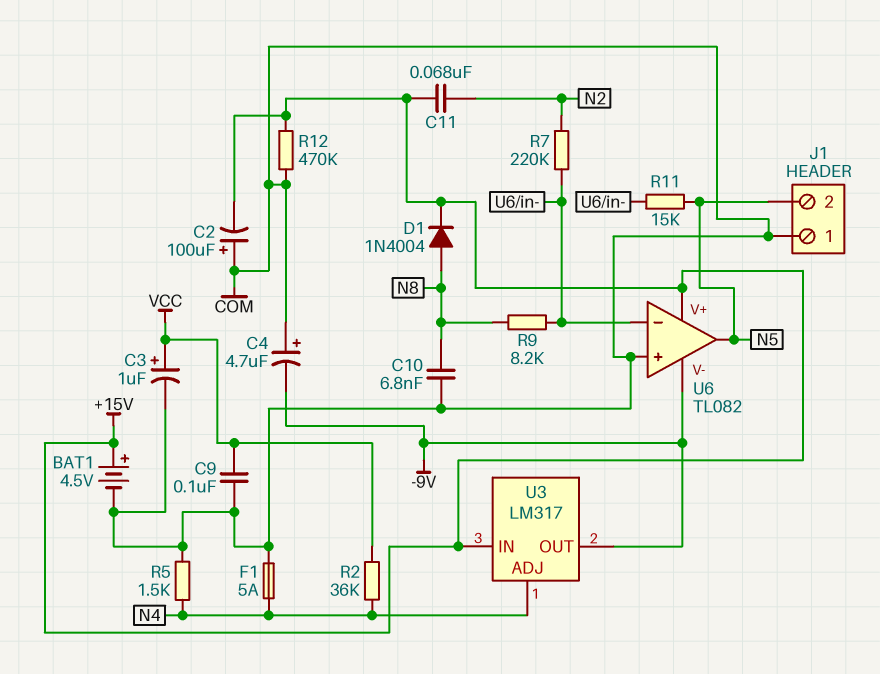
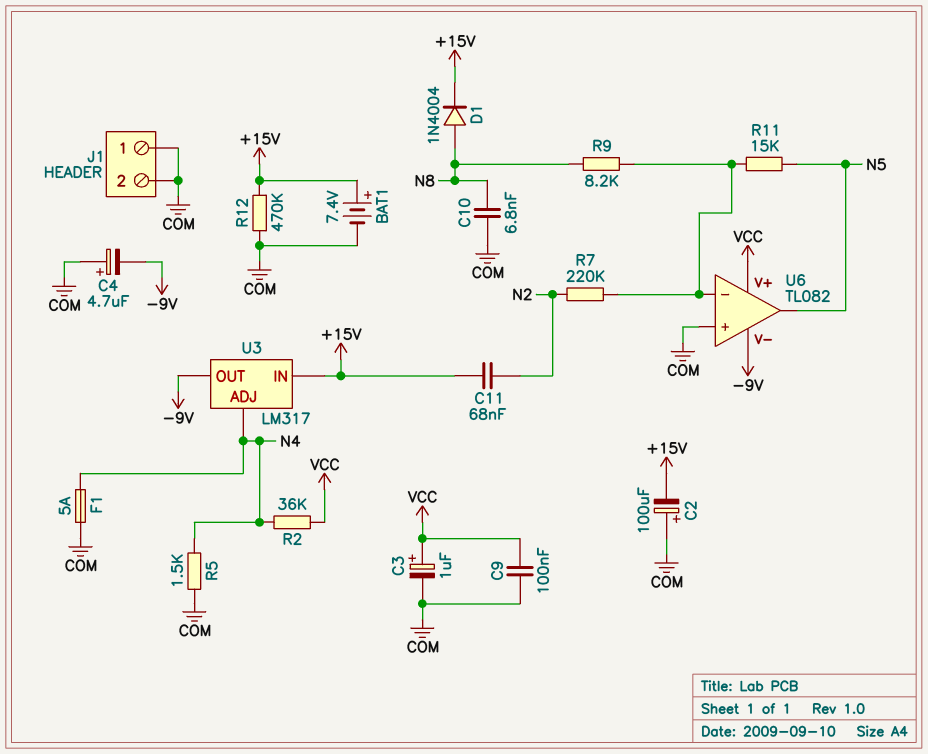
BAT1: 4.5V (plus +15V, minus COM) -> 7.4V (plus +15V, minus COM)
J1 pin 2: N5 -> COM
U6 pin V+: +15V -> VCC

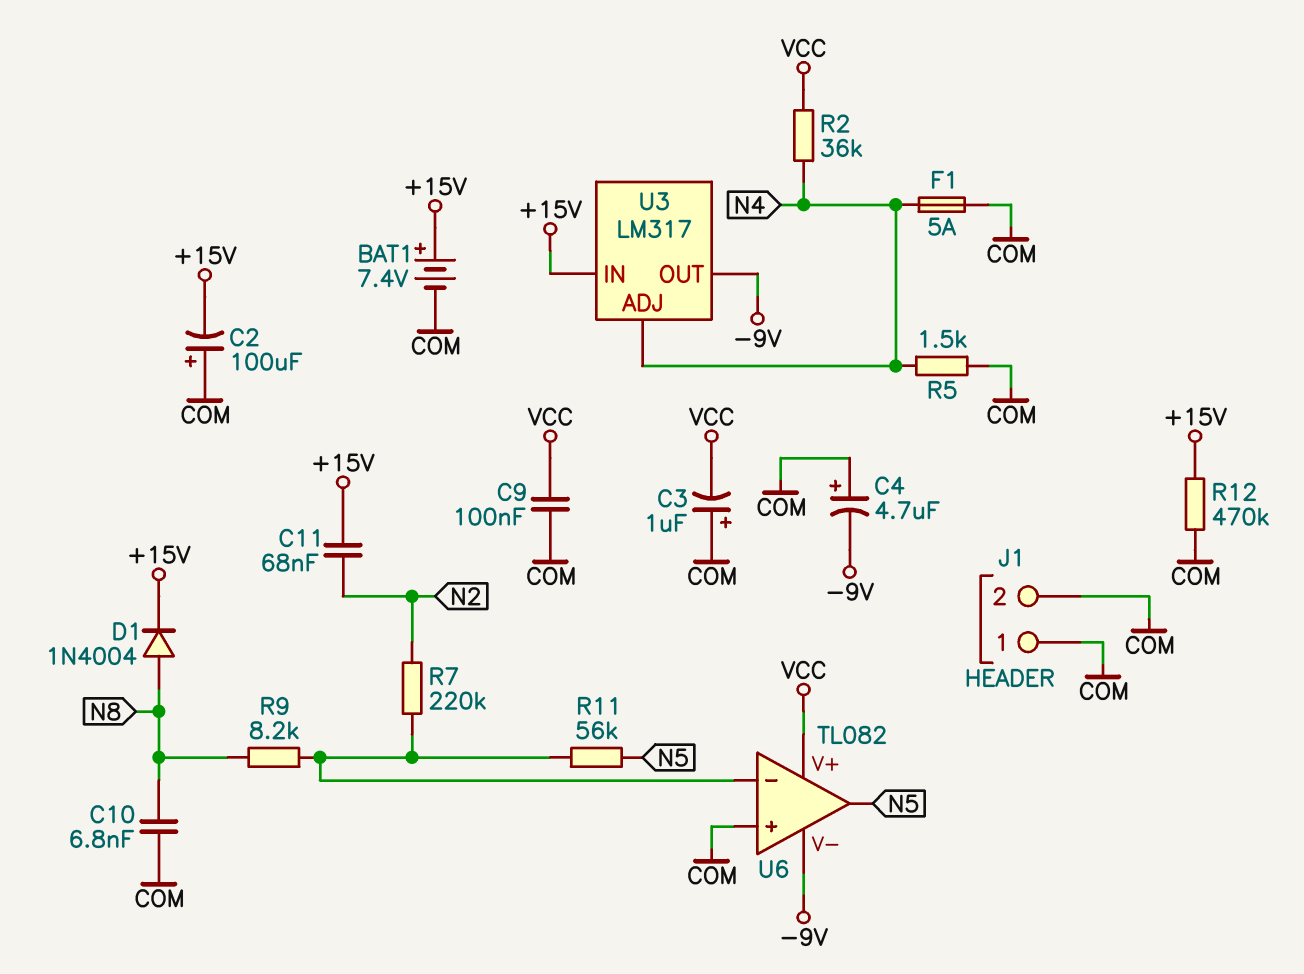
C3: 1uF (plus VCC, minus COM) -> 1uF (plus COM, minus VCC)
R11: 15k (N5, U6/in-) -> 56k (N5, U6/in-)

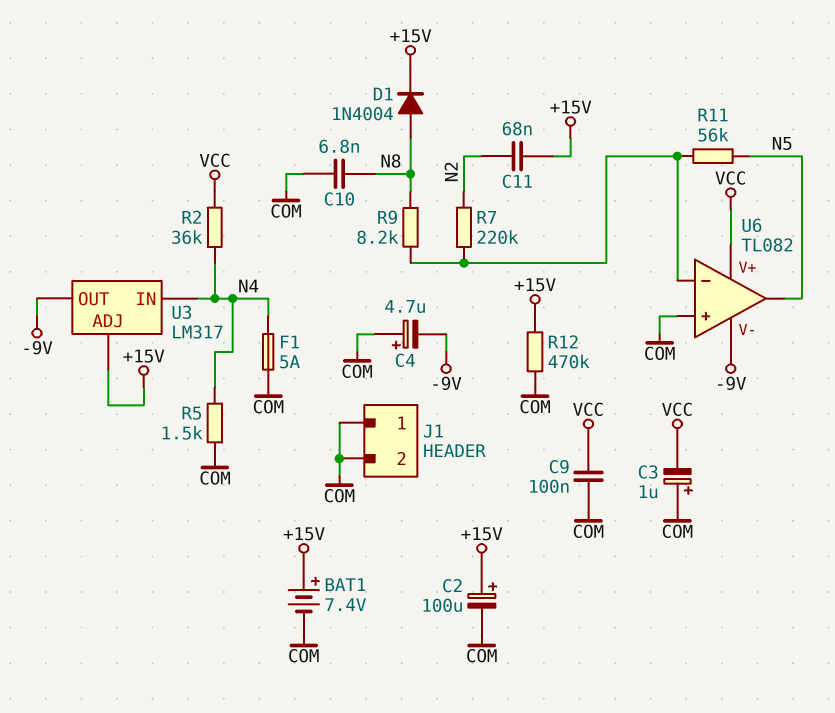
C2: 100uF (plus COM, minus +15V) -> 100uF (plus +15V, minus COM)
U3 pin ADJ: N4 -> +15V
U3 pin IN: +15V -> N4

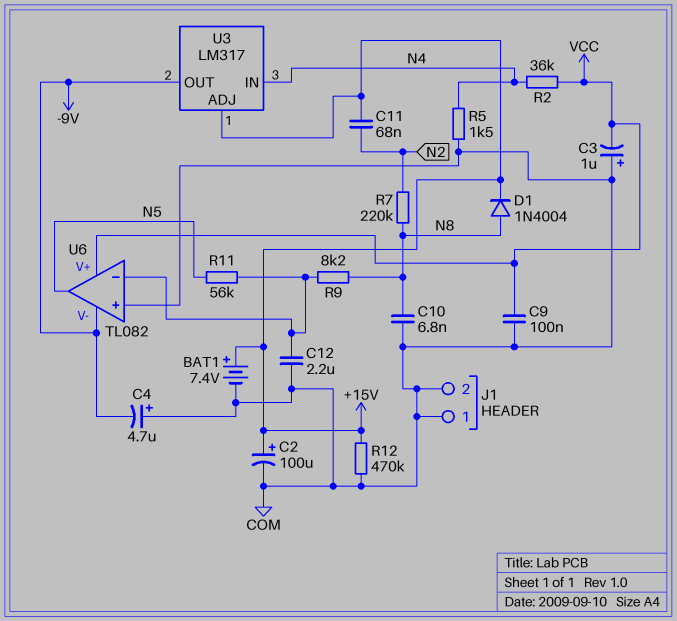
C12: none -> 2.2uF (COM, U6/in-)
F1: 5A (COM, N4) -> none
R7: 220k (N2, U6/in-) -> 220k (N2, N8)

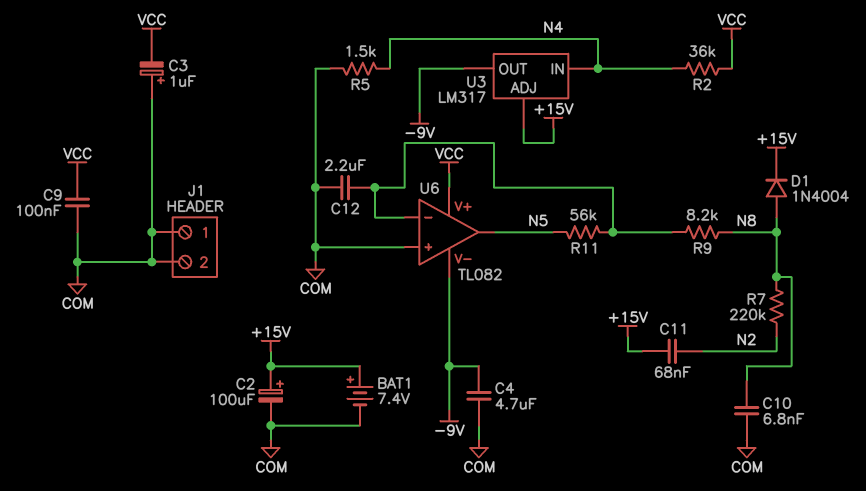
C4: 4.7uF (plus COM, minus -9V) -> 4.7uF (-9V, COM)
R12: 470k (+15V, COM) -> none

